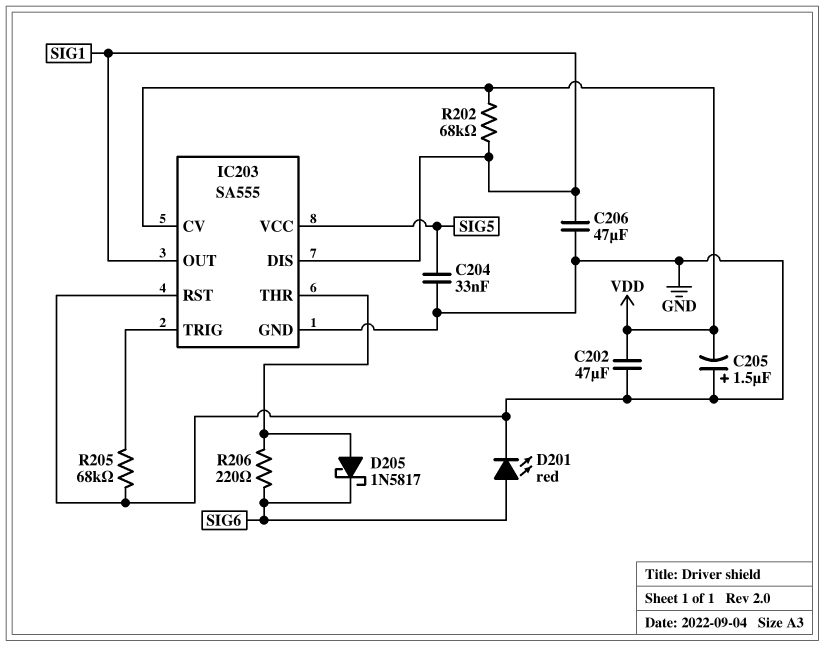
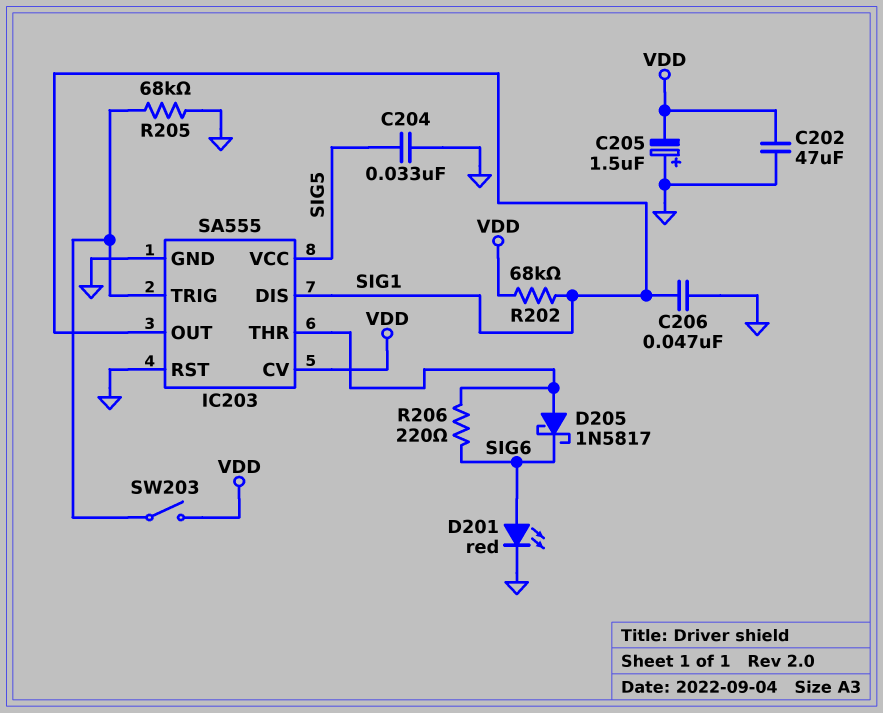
C206: 47uF (GND, SIG1) -> 47nF (GND, SIG1)
SW203: none -> switch (IC203/TRIG, VDD)

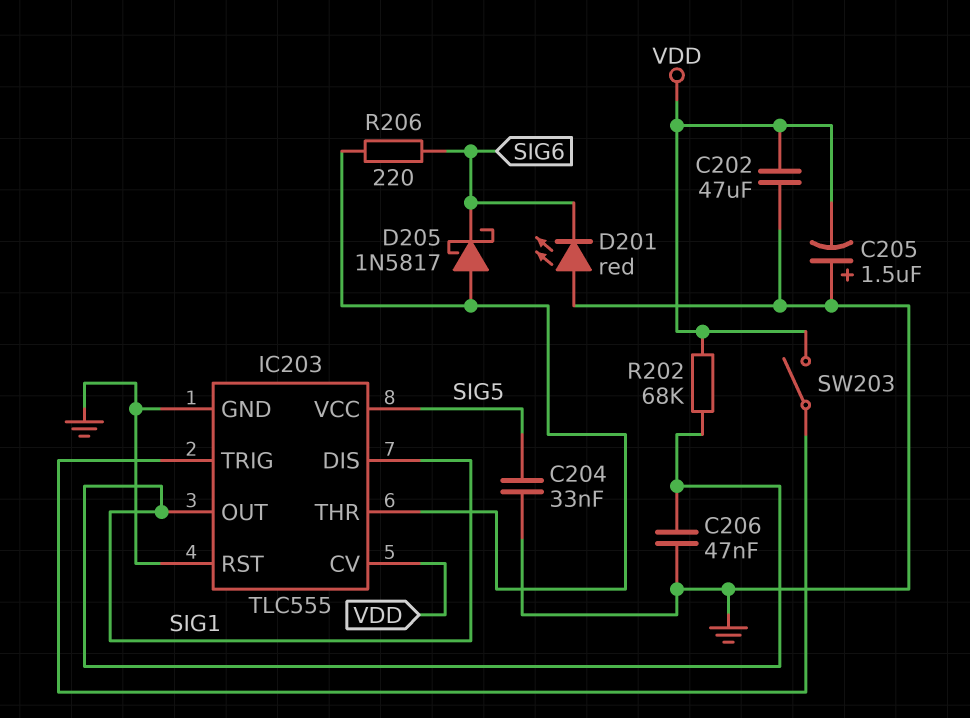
D201: LED red (A SIG6, K GND) -> LED red (A GND, K SIG6)
IC203: SA555 -> TLC555
R205: 68k (GND, IC203/TRIG) -> none

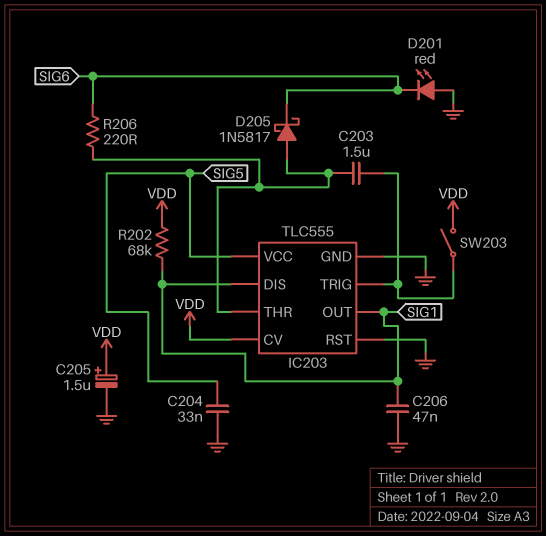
C202: 47uF (GND, VDD) -> none
C203: none -> 1.5uF (IC203/THR, IC203/TRIG)
C205: 1.5uF (plus GND, minus VDD) -> 1.5uF (plus VDD, minus GND)

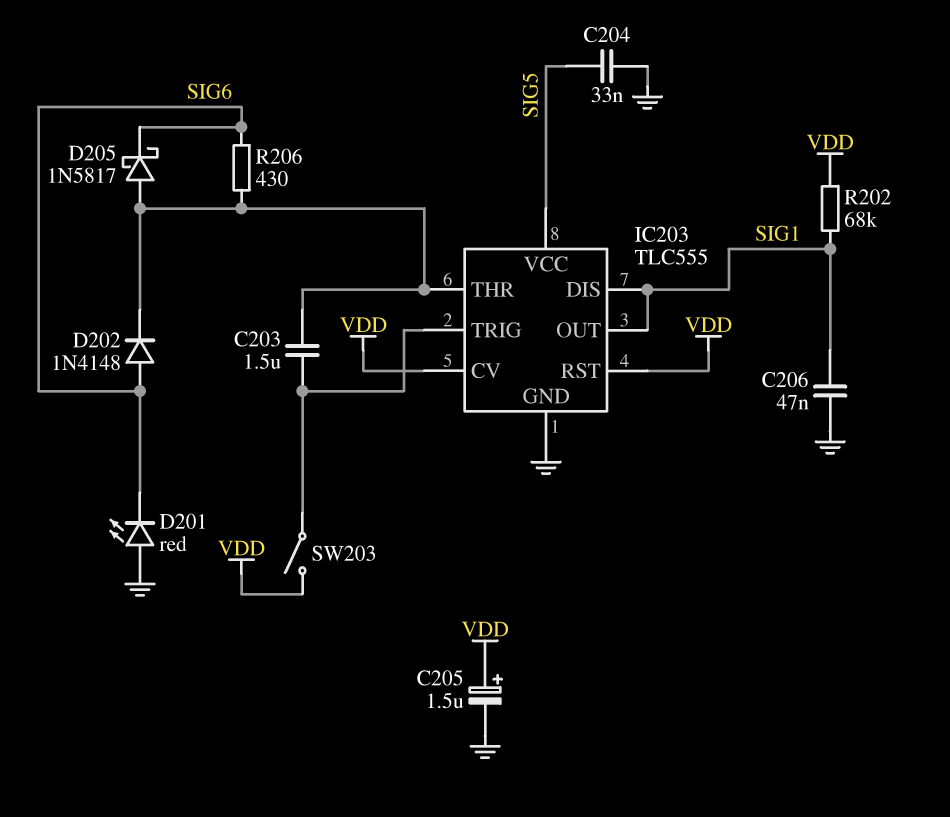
D202: none -> diode 1N4148 (A SIG6, K IC203/THR)
IC203 pin RST: GND -> VDD
R206: 220 (IC203/THR, SIG6) -> 430 (IC203/THR, SIG6)

